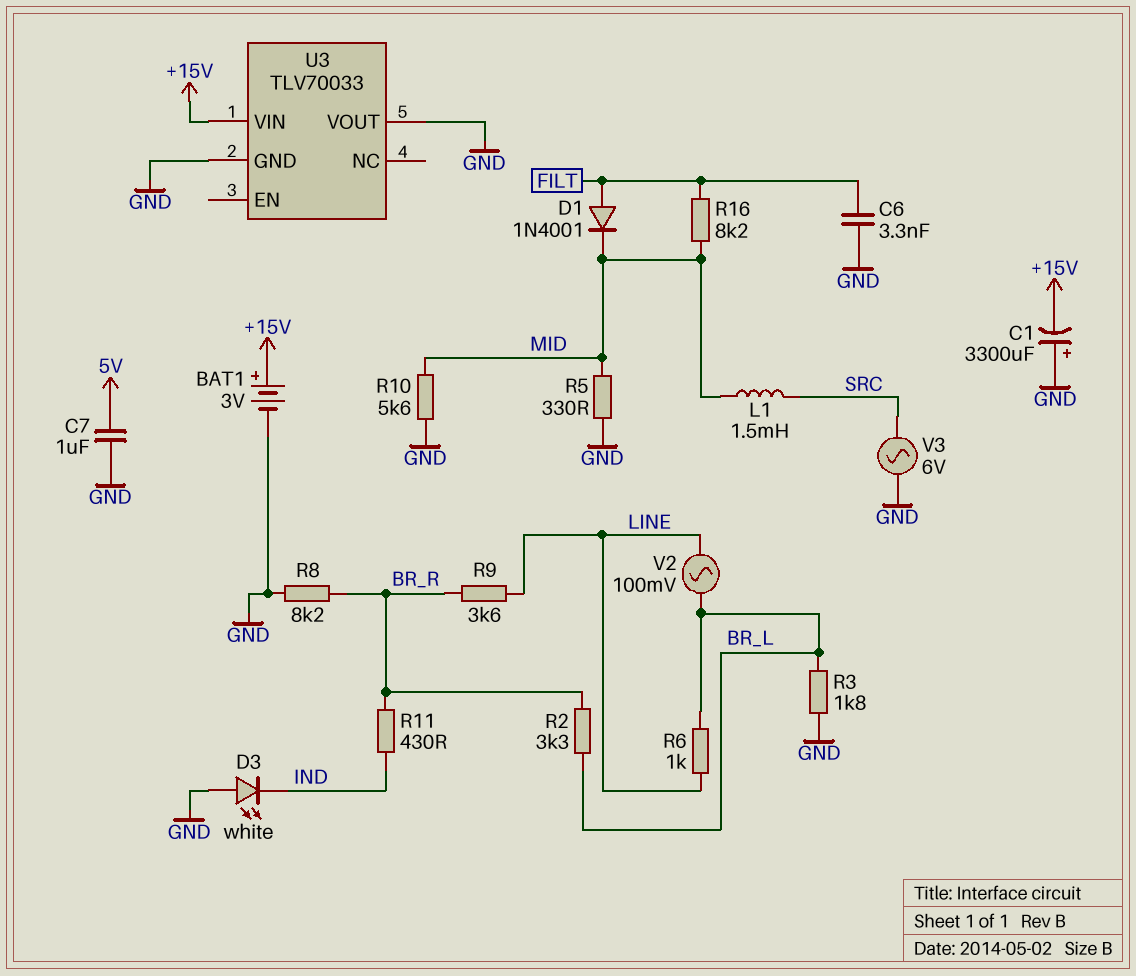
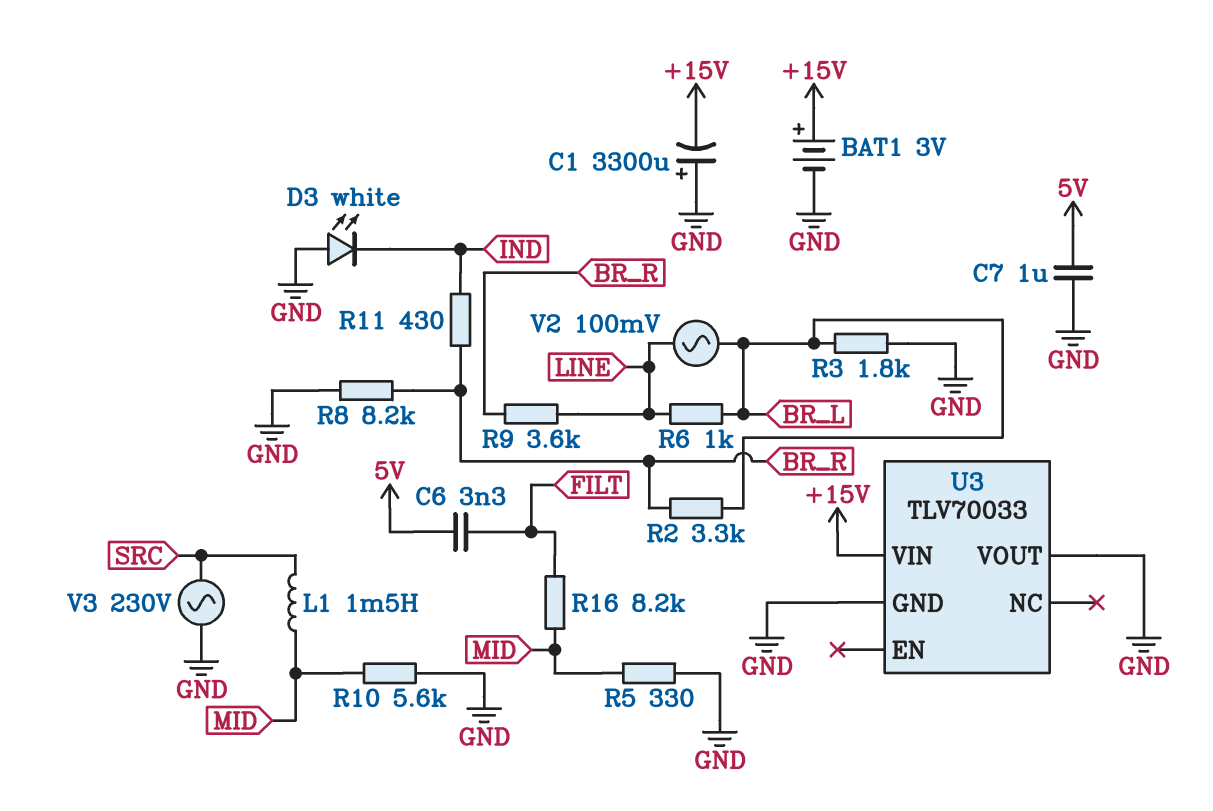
C6: 3.3nF (FILT, GND) -> 3.3nF (5V, FILT)
D1: diode 1N4001 (A FILT, K MID) -> none
V3: AC 6V (GND, SRC) -> AC 230V (GND, SRC)

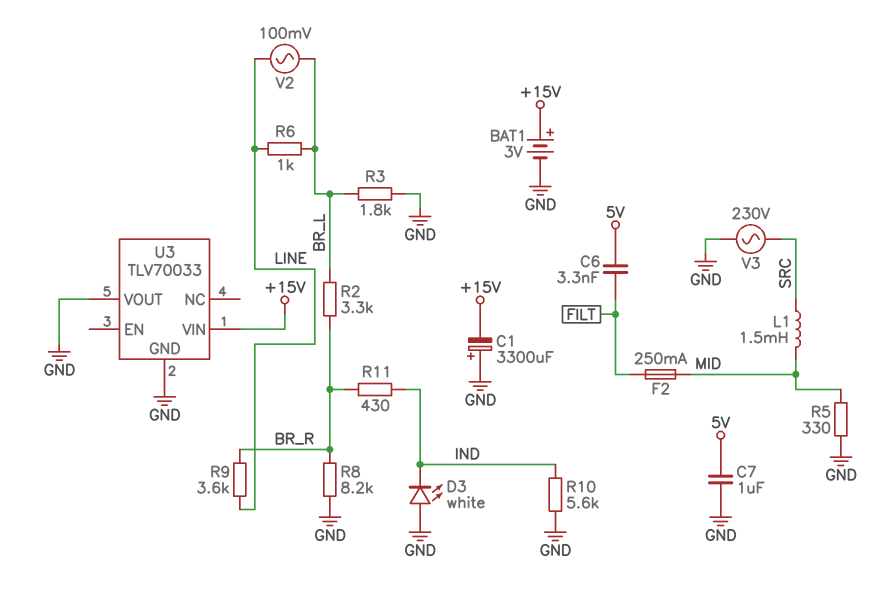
F2: none -> 250mA (FILT, MID)
R10: 5.6k (GND, MID) -> 5.6k (GND, IND)
R16: 8.2k (FILT, MID) -> none

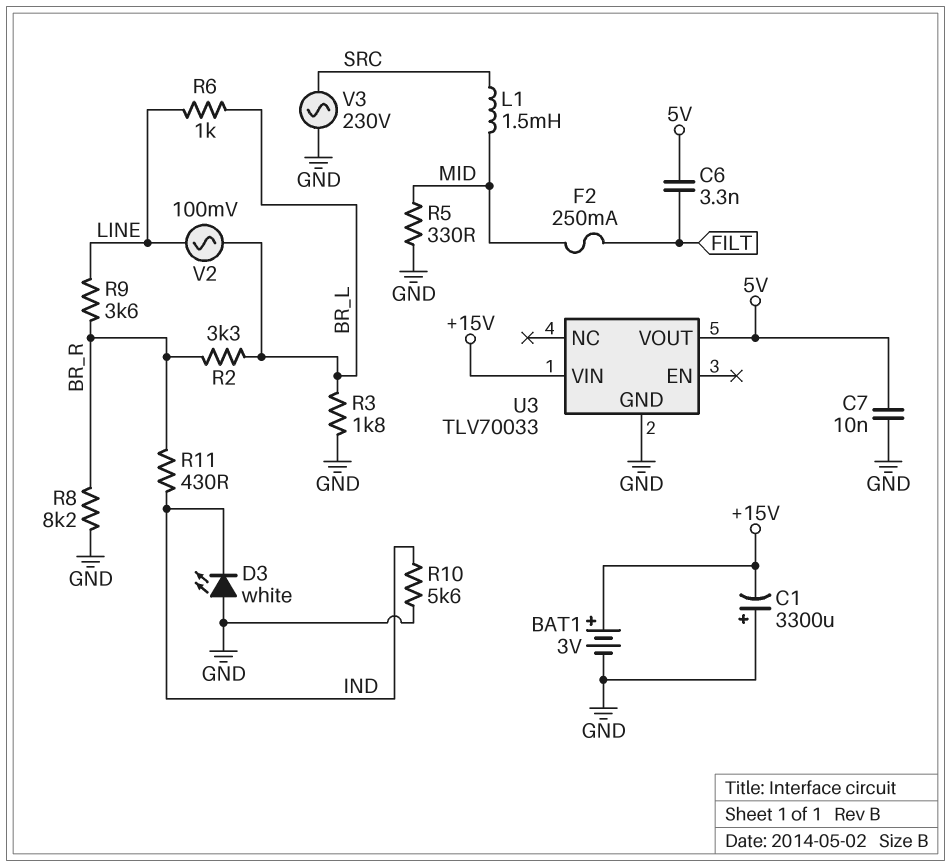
C7: 1uF (5V, GND) -> 10nF (5V, GND)
U3 pin VOUT: GND -> 5V

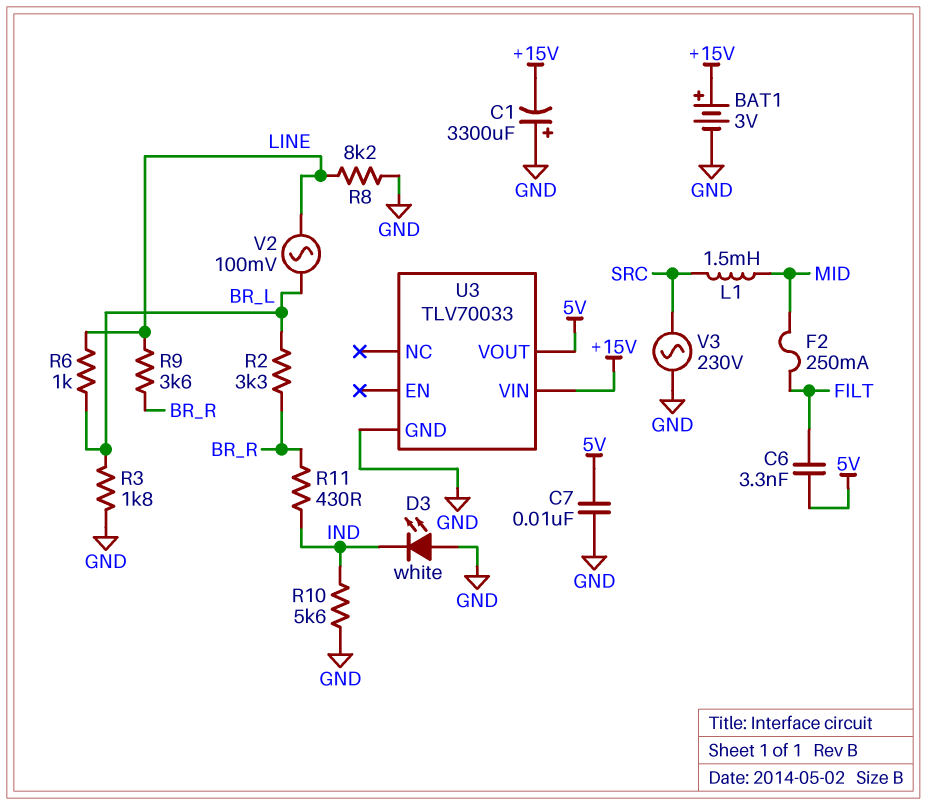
R5: 330 (GND, MID) -> none
R8: 8.2k (BR_R, GND) -> 8.2k (GND, LINE)

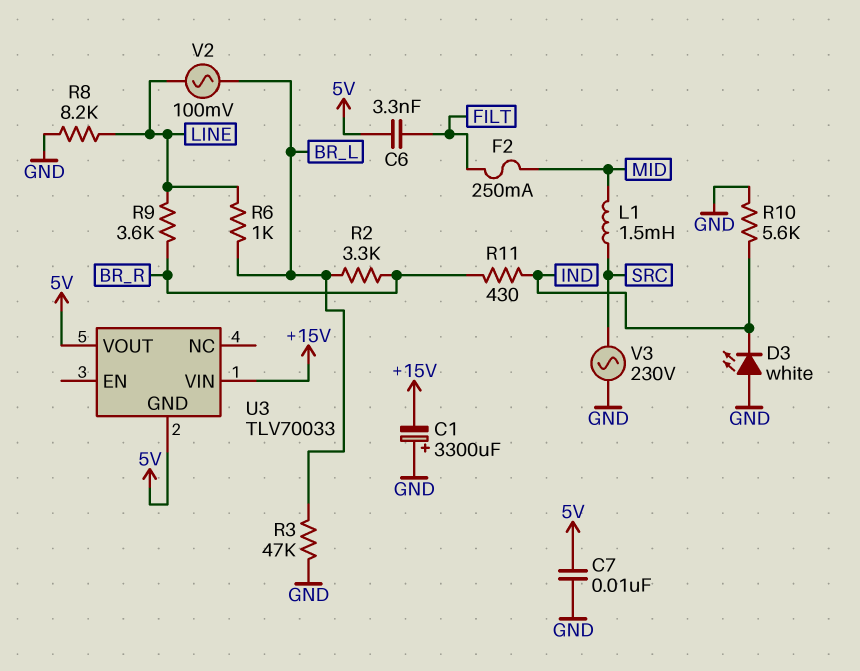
BAT1: 3V (plus +15V, minus GND) -> none
R3: 1.8k (BR_L, GND) -> 47k (BR_L, GND)
U3 pin GND: GND -> 5V

